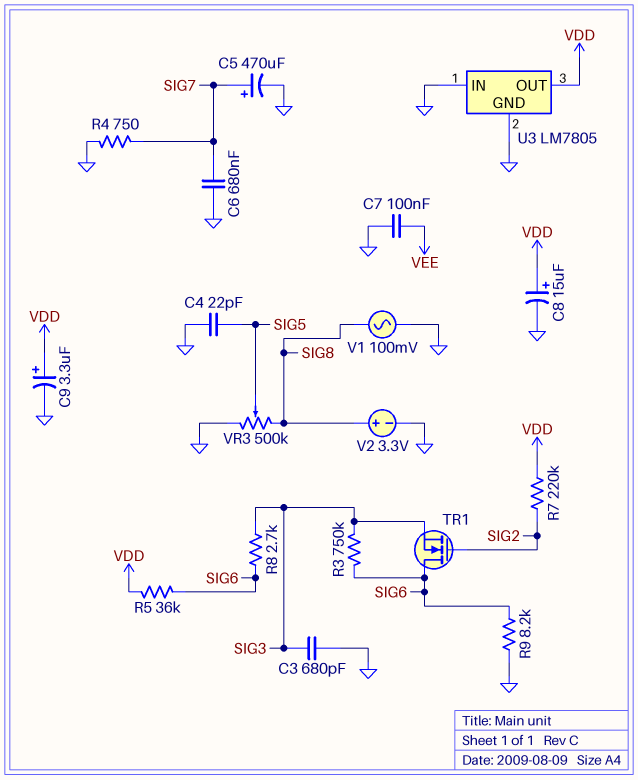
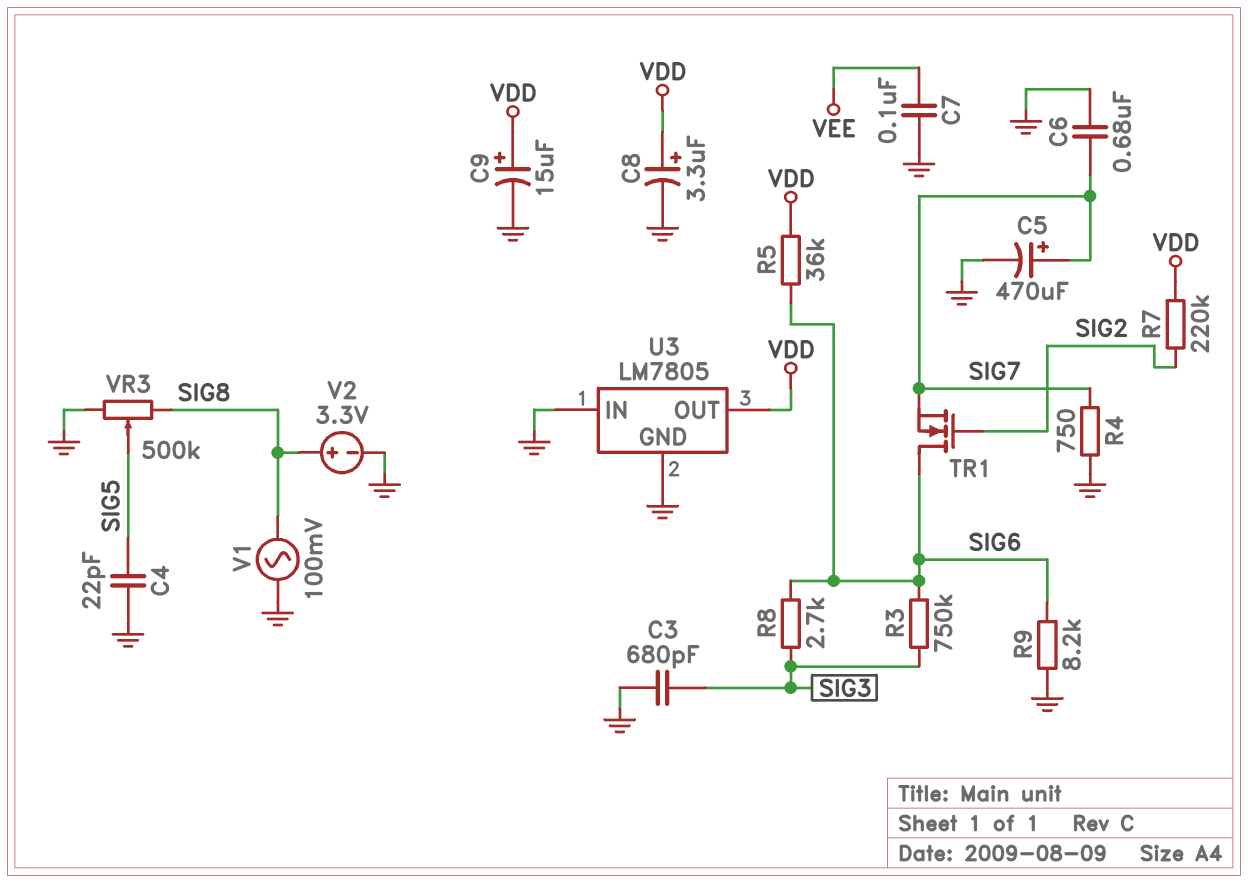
C8: 15uF (plus VDD, minus GND) -> 3.3uF (plus VDD, minus GND)
C9: 3.3uF (plus VDD, minus GND) -> 15uF (plus VDD, minus GND)
TR1: NMOS (G SIG2, D SIG6, S SIG3) -> NMOS (G SIG2, D SIG6, S SIG7)

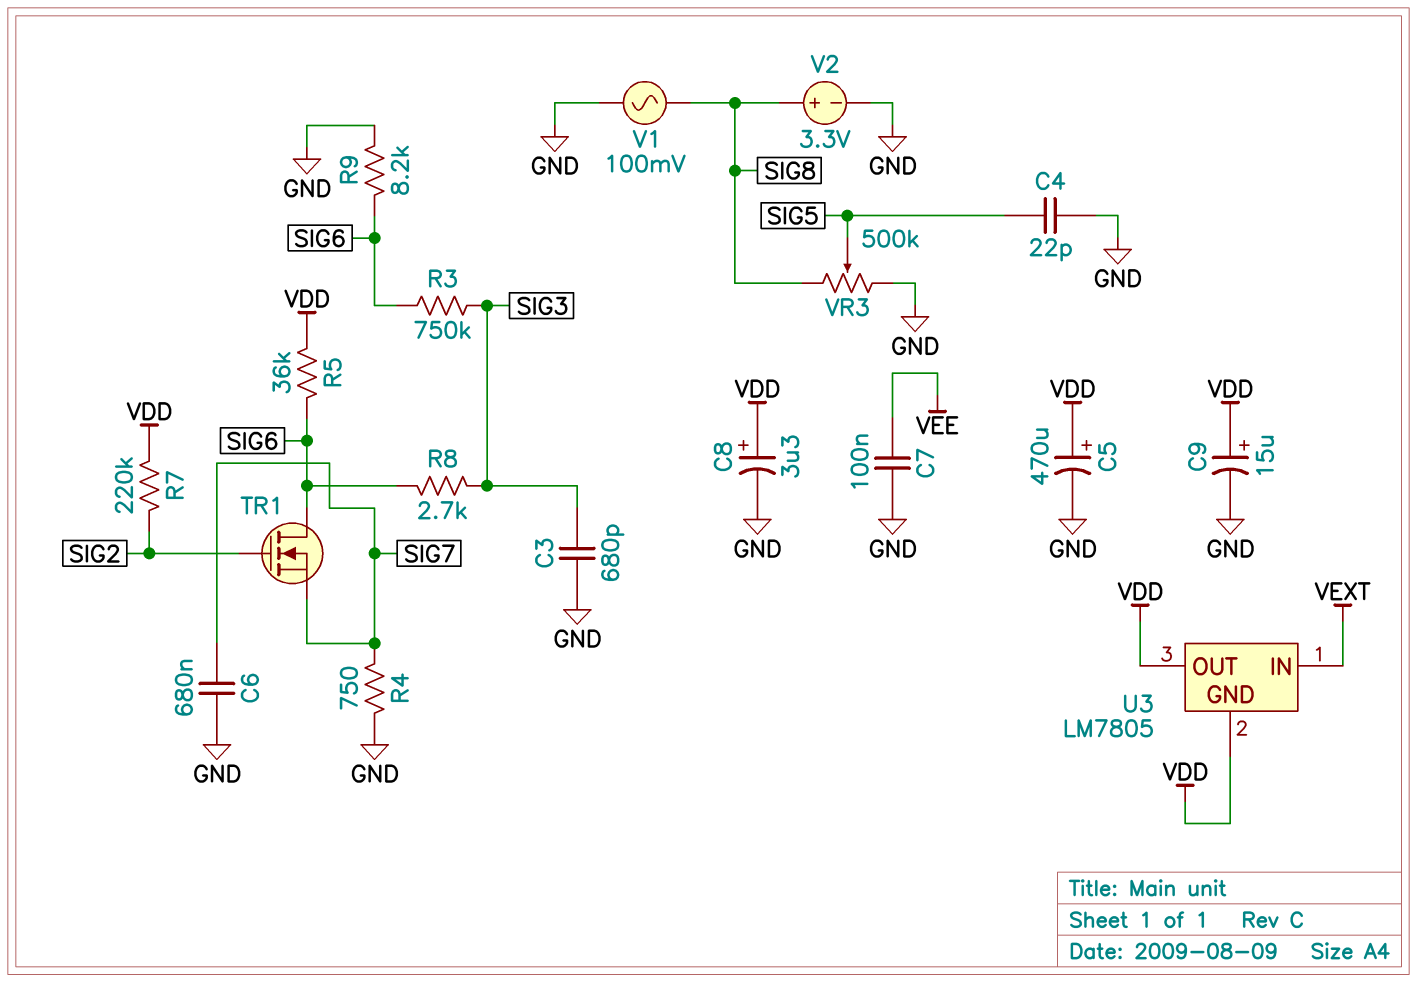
C5: 470uF (plus SIG7, minus GND) -> 470uF (plus VDD, minus GND)
U3 pin GND: GND -> VDD
U3 pin IN: GND -> VEXT

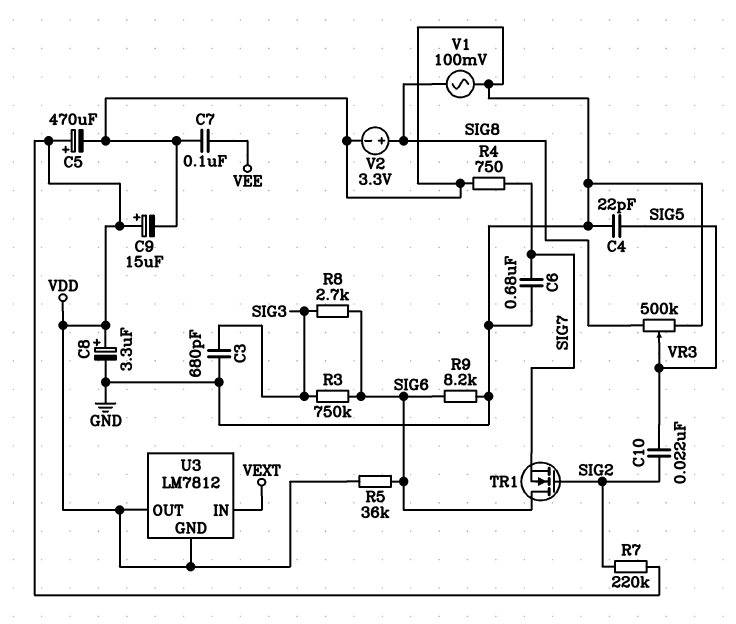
C10: none -> 22nF (SIG2, SIG5)
U3: LM7805 -> LM7812

